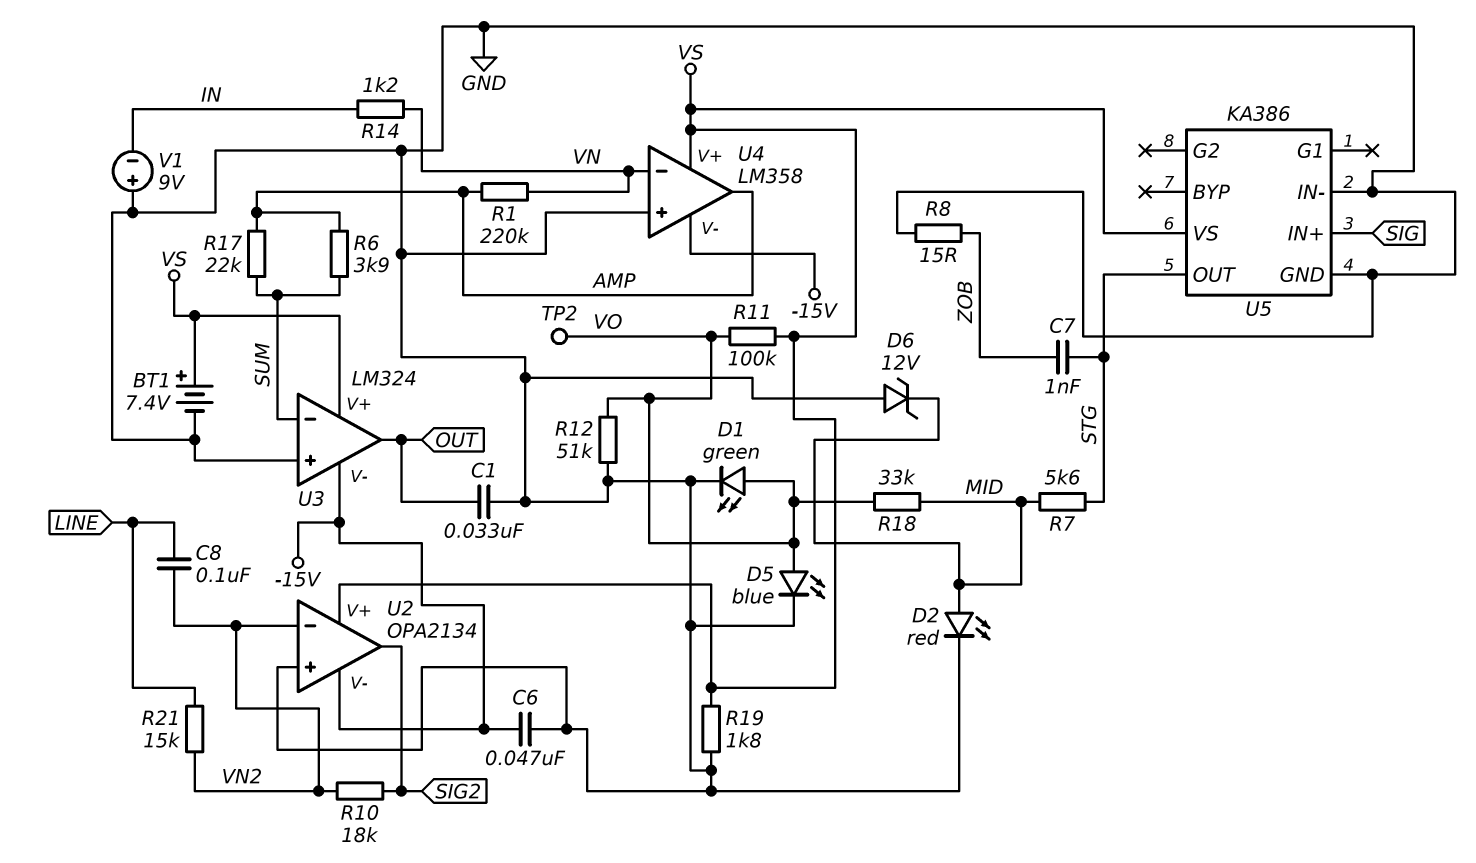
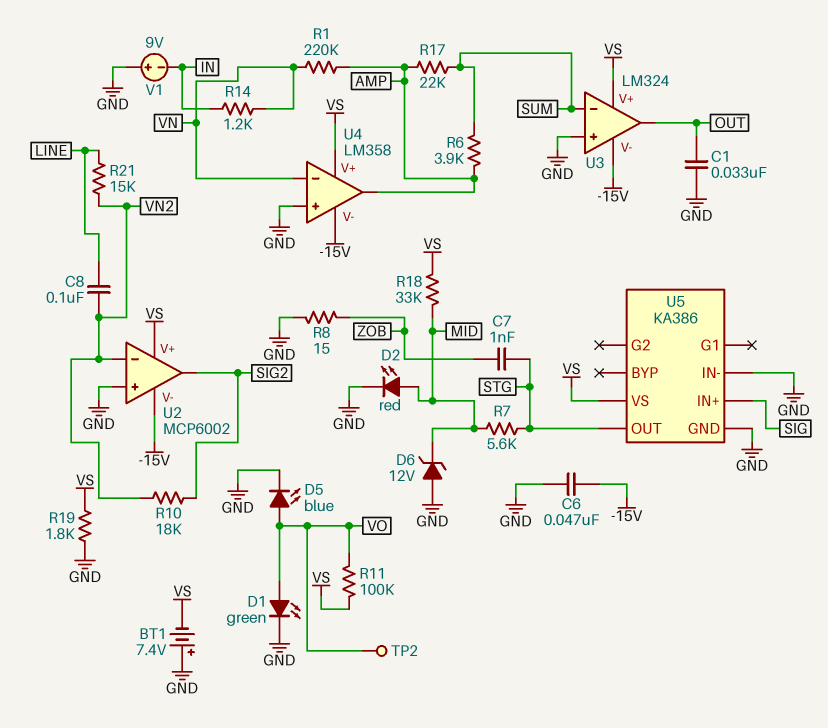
BT1: 7.4V (plus VS, minus GND) -> 7.4V (plus GND, minus VS)
R12: 51k (GND, VO) -> none
R18: 33k (MID, VO) -> 33k (MID, VS)
U2: OPA2134 -> MCP6002

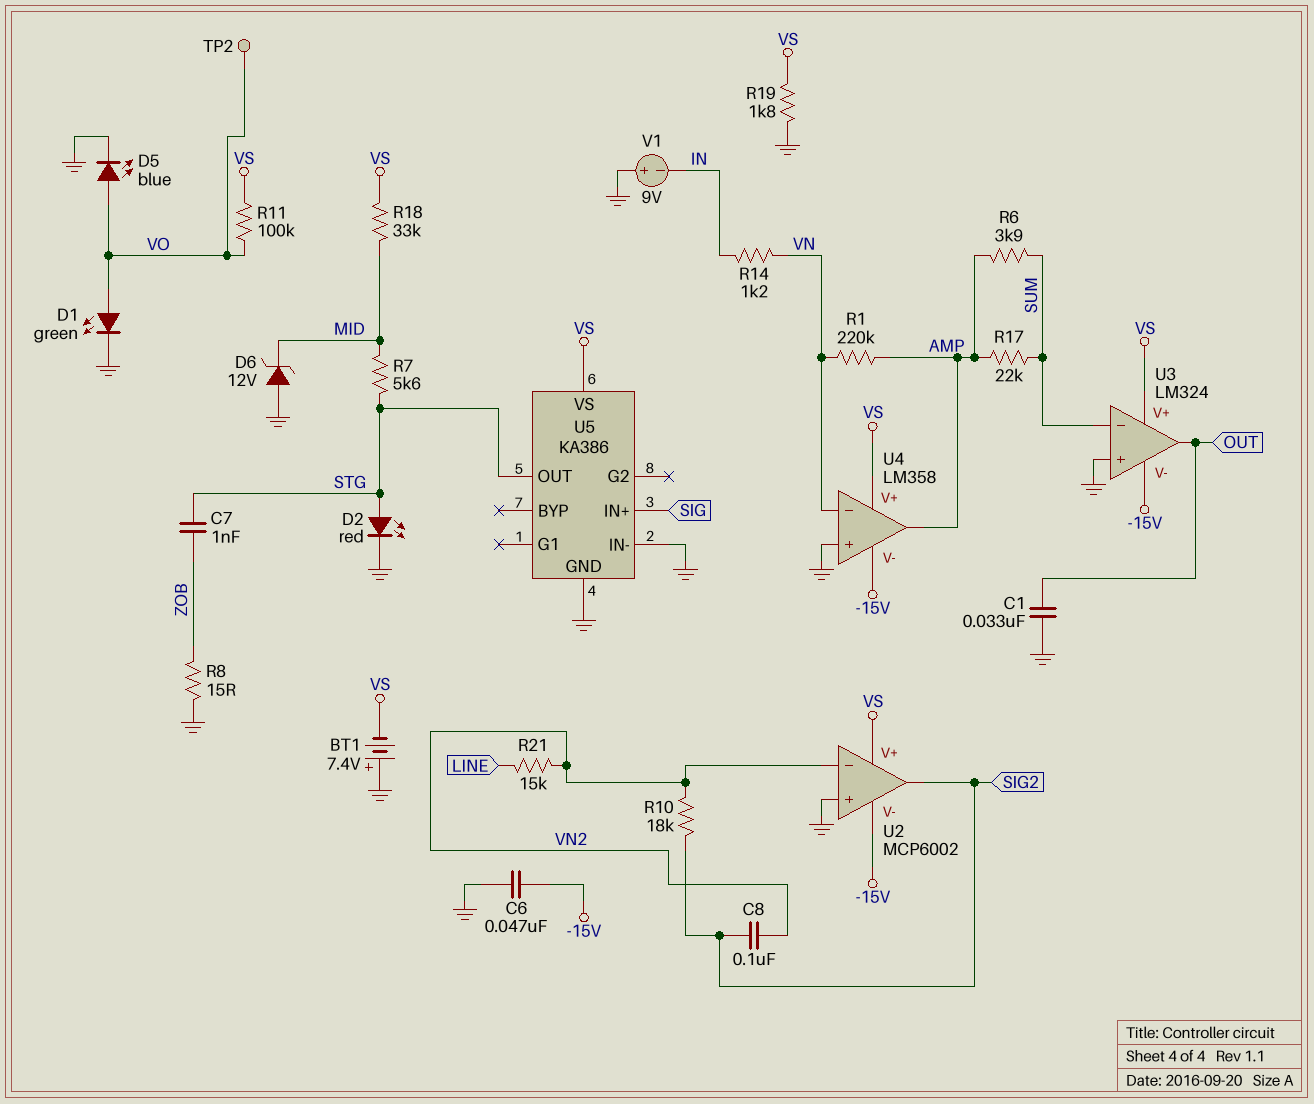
C8: 100nF (LINE, VN2) -> 100nF (SIG2, VN2)
D2: LED red (A MID, K GND) -> LED red (A STG, K GND)

